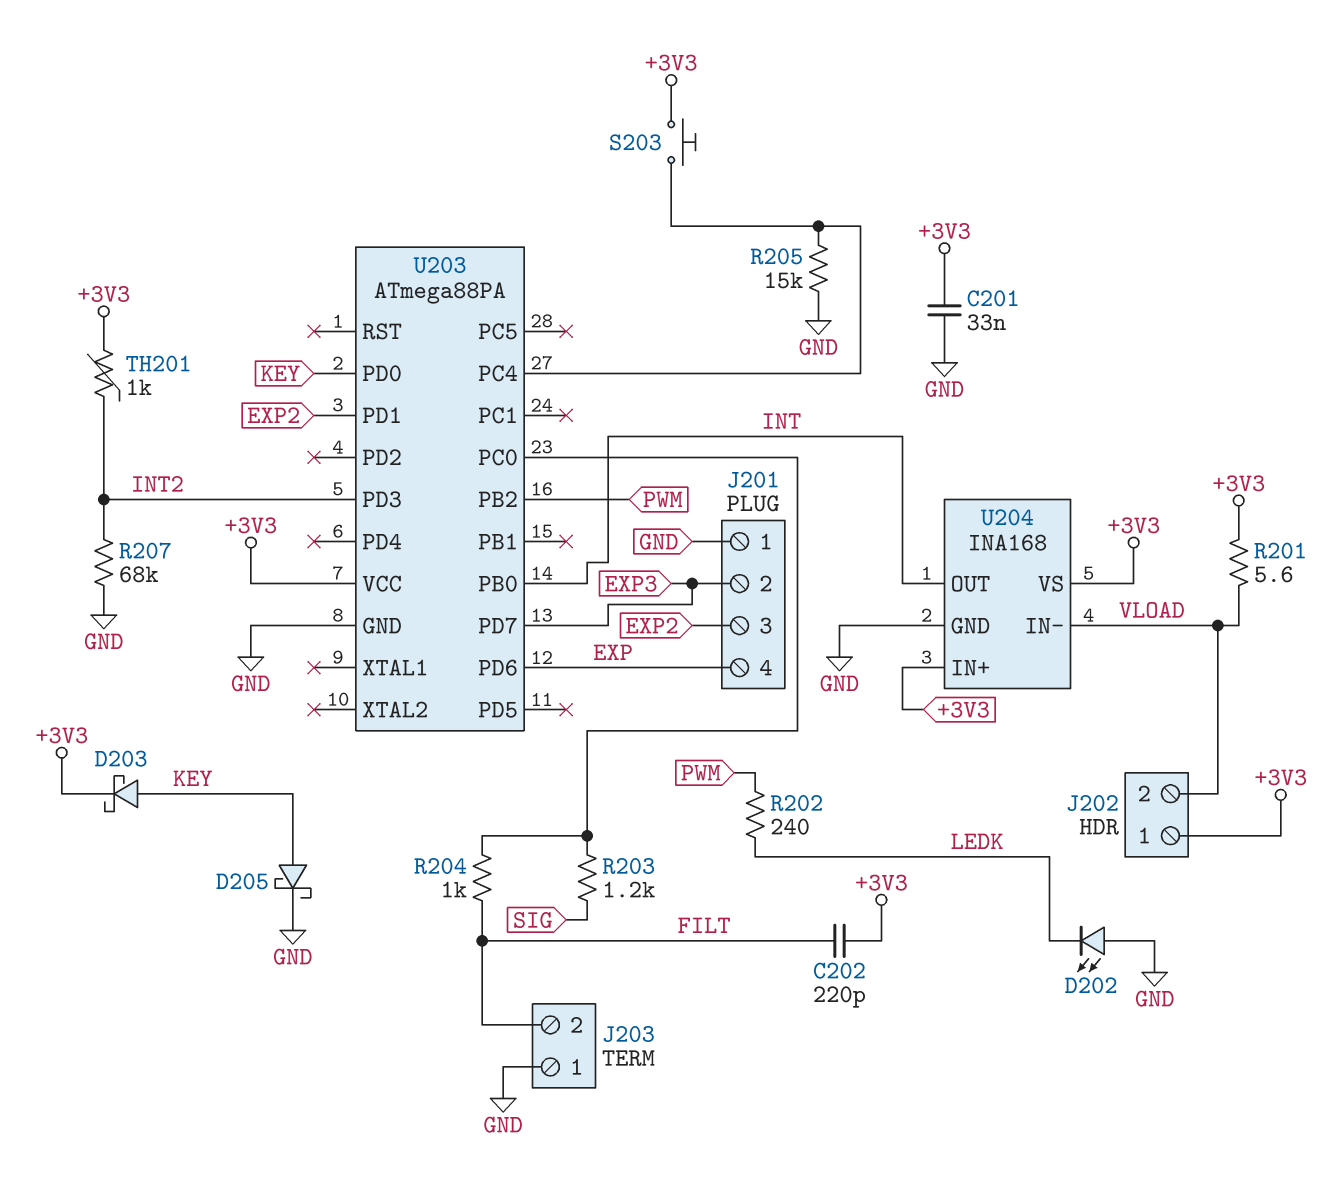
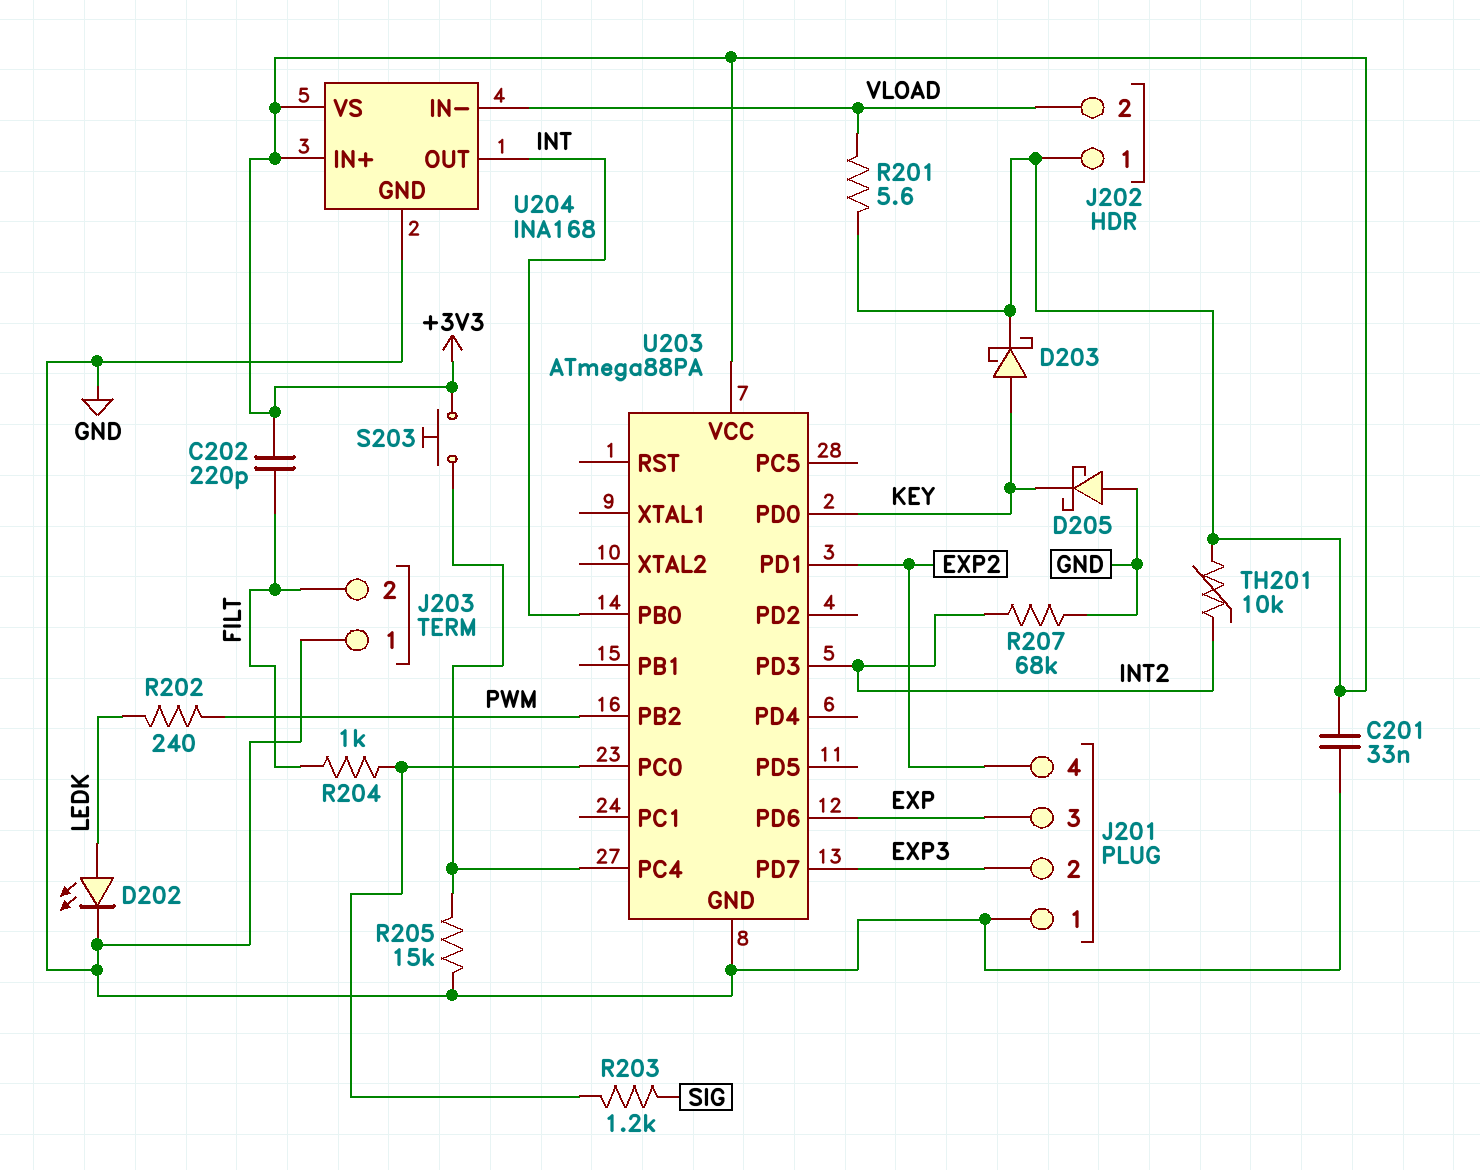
D202: LED (A GND, K LEDK) -> LED (A LEDK, K GND)
D205: schottky (A KEY, K GND) -> schottky (A GND, K KEY)
J201 pin 3: EXP2 -> EXP
J201 pin 4: EXP -> EXP2
TH201: 1k (+3V3, INT2) -> 10k (+3V3, INT2)

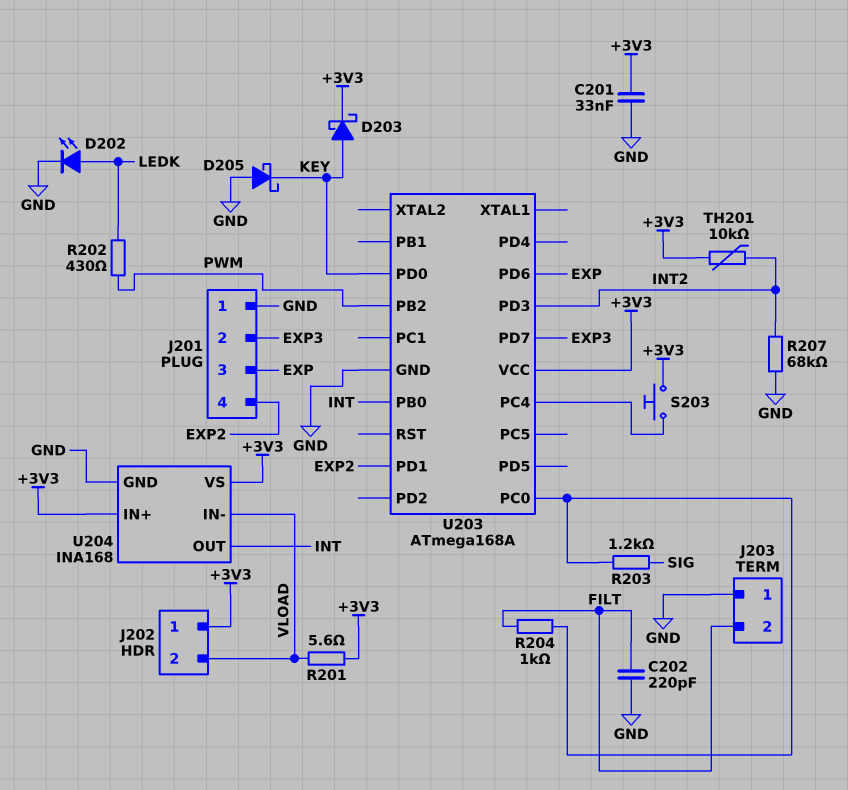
C202: 220pF (+3V3, FILT) -> 220pF (FILT, GND)
R202: 240 (LEDK, PWM) -> 430 (LEDK, PWM)
R205: 15k (GND, U203/PC4) -> none
U203: ATmega88PA -> ATmega168A

